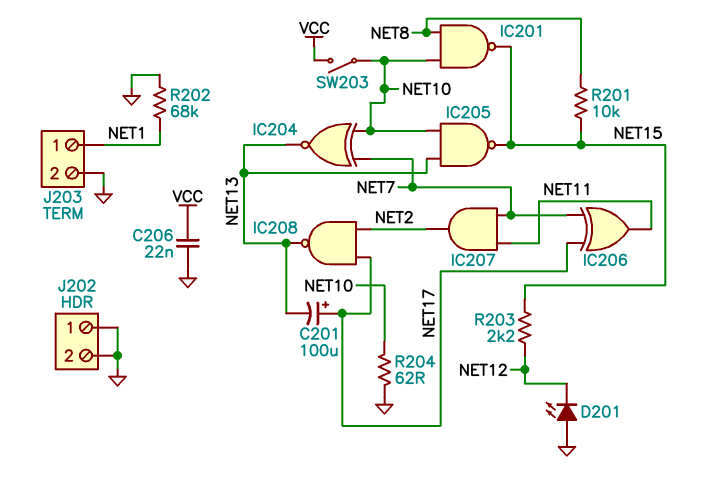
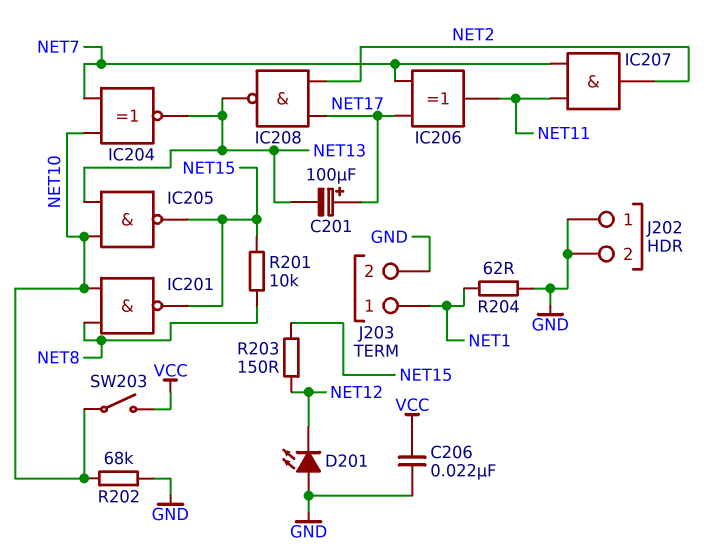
R202: 68k (GND, NET1) -> 68k (GND, NET10)
R203: 2.2k (NET12, NET15) -> 150 (NET12, NET15)
R204: 62 (GND, NET10) -> 62 (GND, NET1)

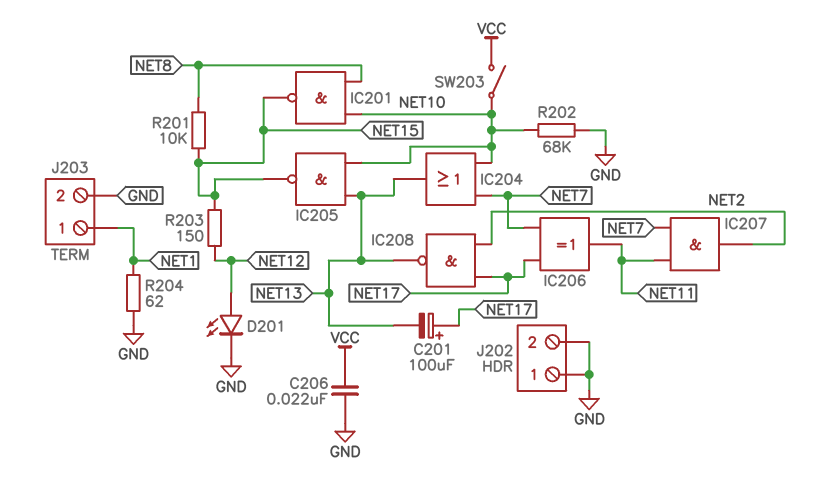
D201: LED (A GND, K NET12) -> LED (A NET12, K GND)
IC204: XNOR (in NET7, in NET10, out NET13) -> OR (in NET7, in NET10, out NET13)

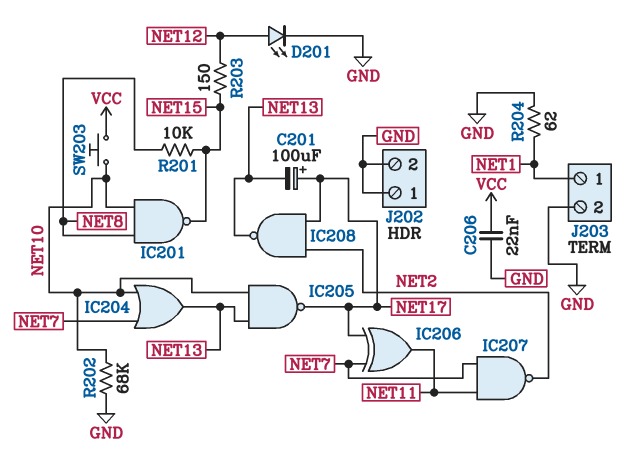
IC205: NAND (in NET10, in NET13, out NET15) -> NAND (in NET10, in NET13, out NET17)
IC207: AND (in NET7, in NET11, out NET2) -> NAND (in NET7, in NET11, out NET2)
SW203: switch (NET10, VCC) -> button (NET10, VCC)

